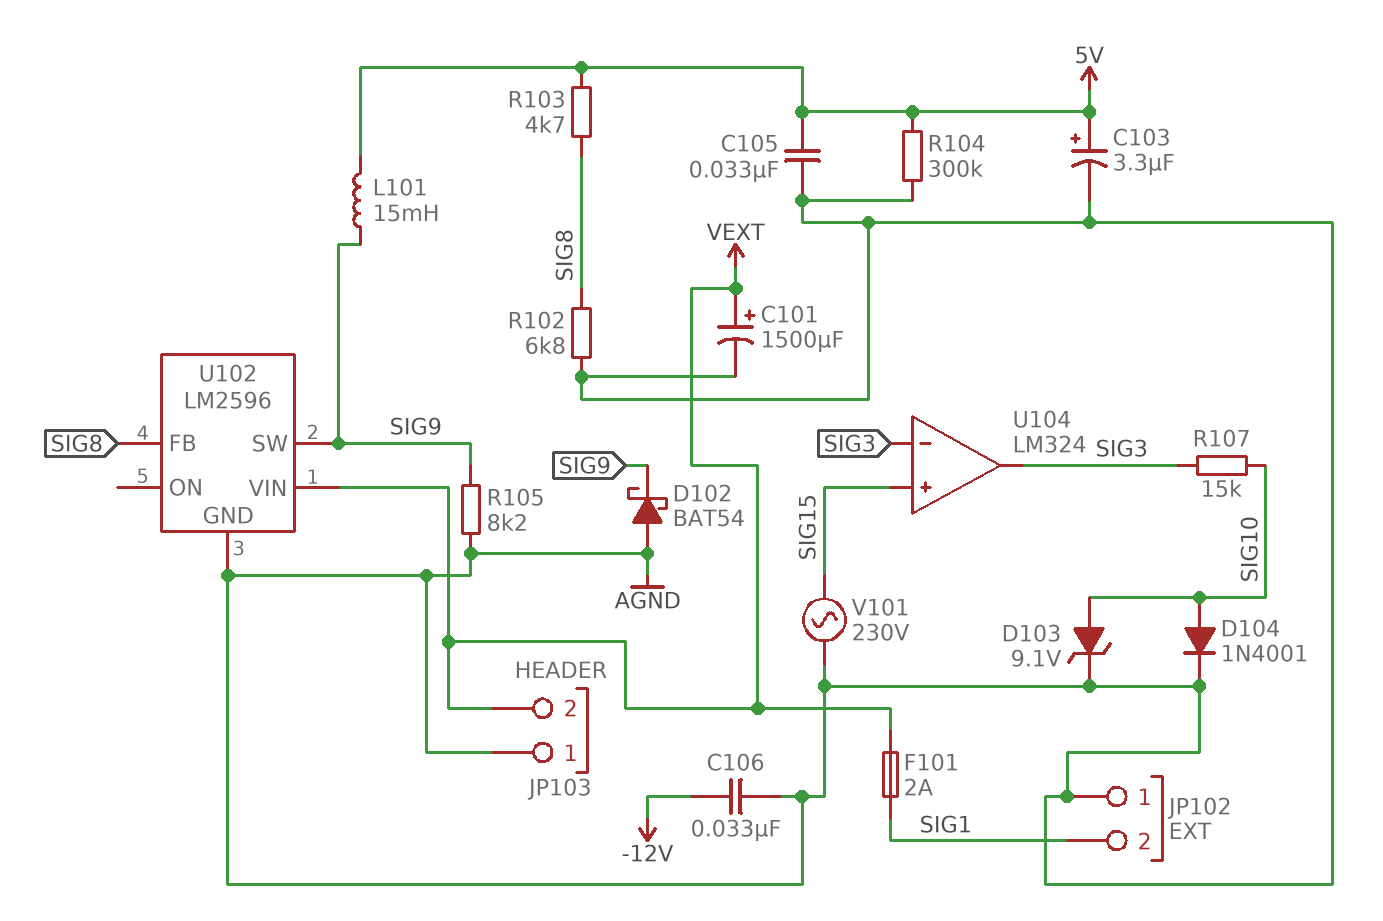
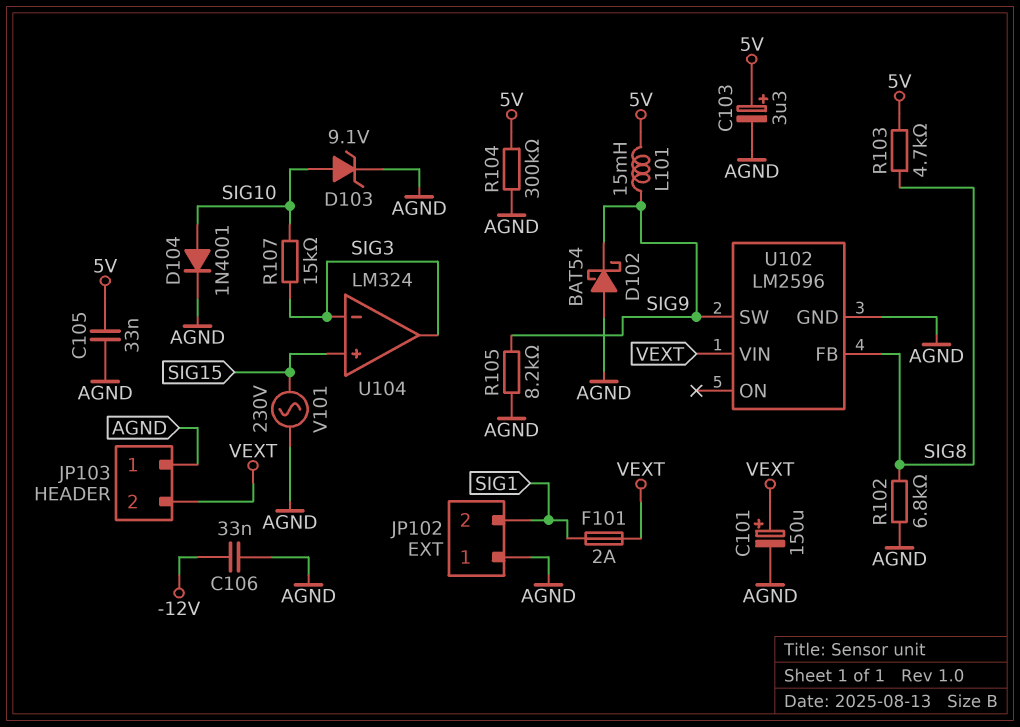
C101: 1500uF (plus VEXT, minus AGND) -> 150uF (plus VEXT, minus AGND)

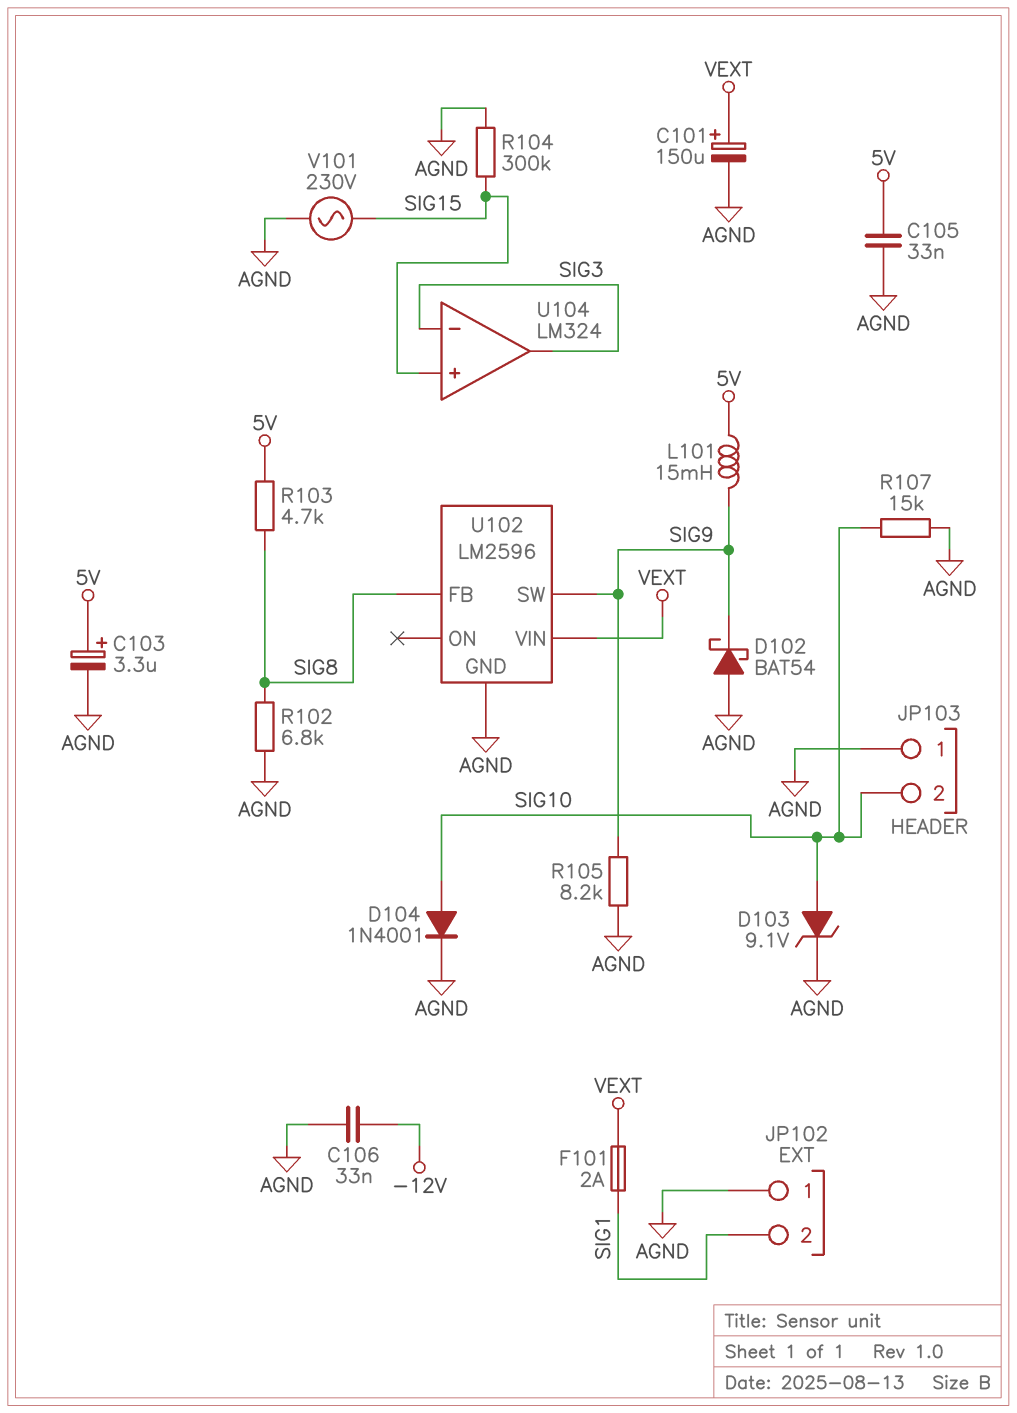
JP103 pin 2: VEXT -> SIG10
R104: 300k (5V, AGND) -> 300k (AGND, SIG15)
R107: 15k (SIG3, SIG10) -> 15k (AGND, SIG10)

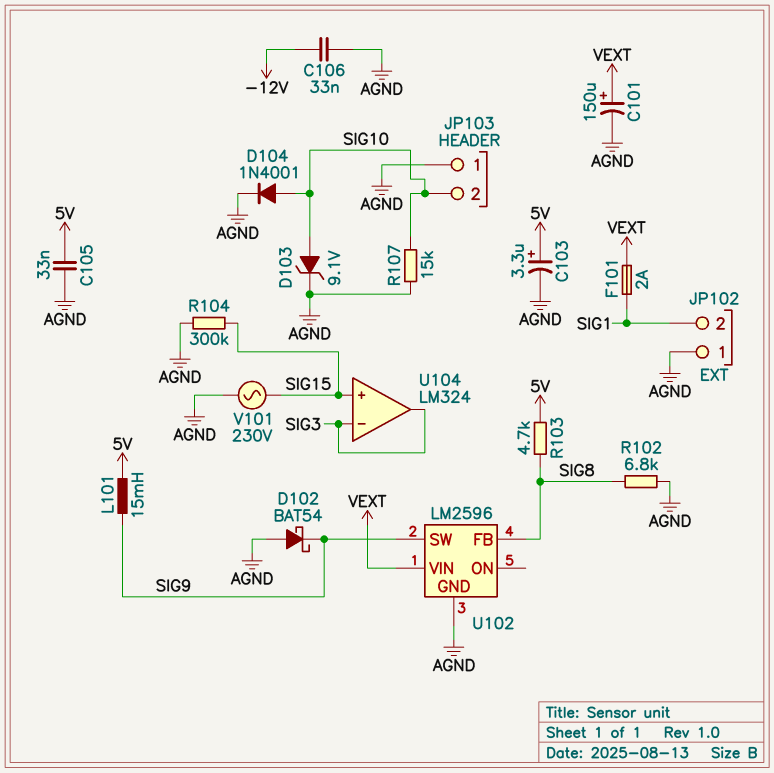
R105: 8.2k (AGND, SIG9) -> none

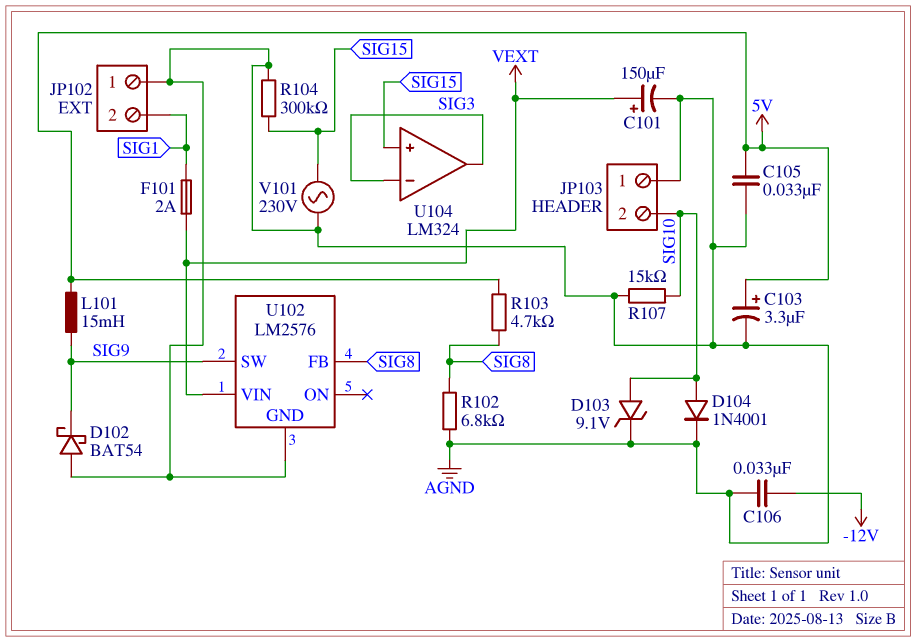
U102: LM2596 -> LM2576

